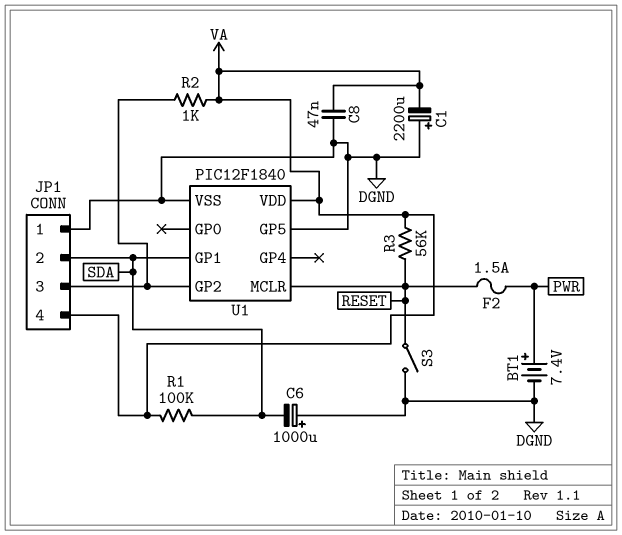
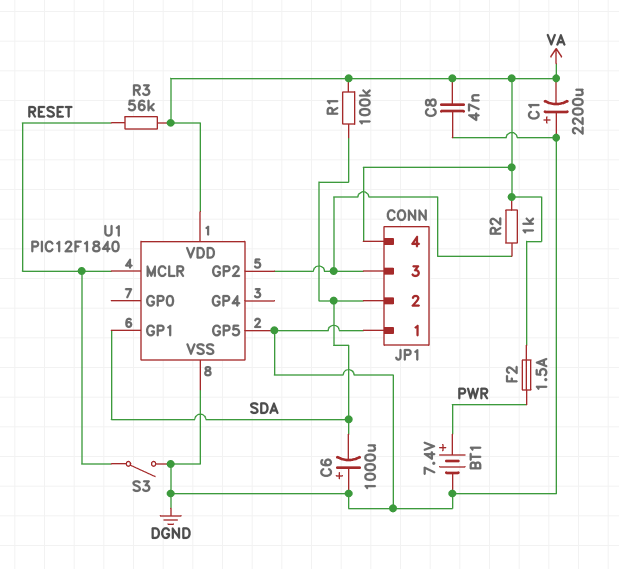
F2: 1.5A (PWR, RESET) -> 1.5A (PWR, VA)

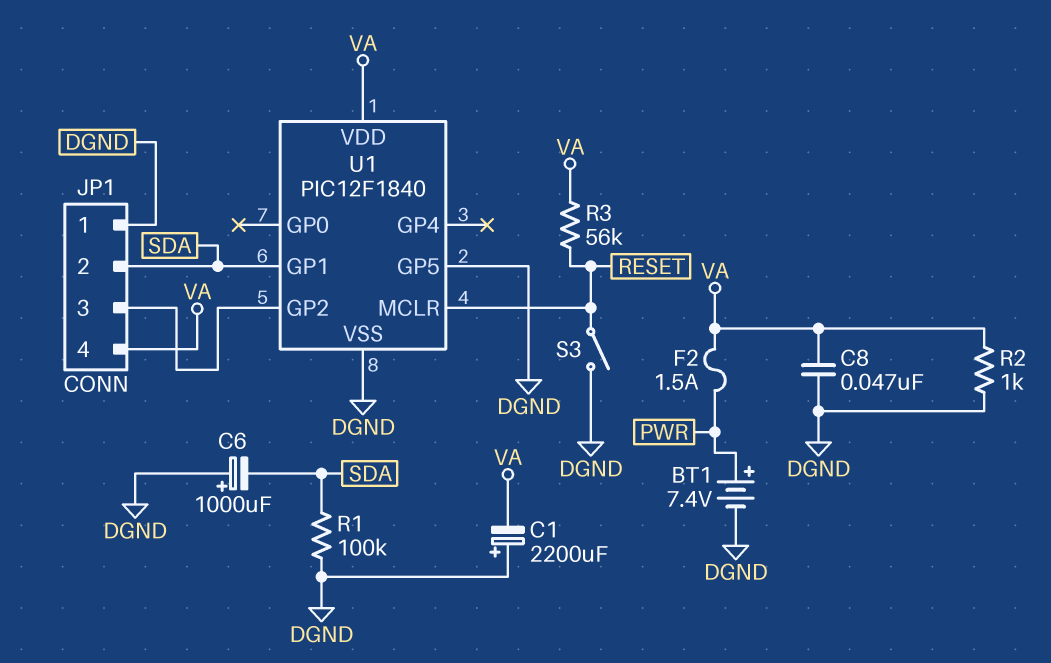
R1: 100k (SDA, VA) -> 100k (DGND, SDA)
R2: 1k (JP1/3, VA) -> 1k (DGND, VA)

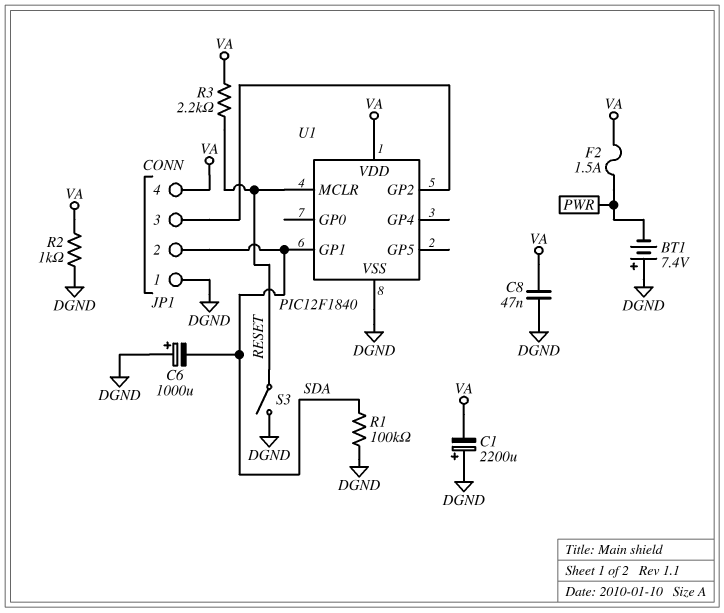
BT1: 7.4V (plus PWR, minus DGND) -> 7.4V (plus DGND, minus PWR)
R3: 56k (RESET, VA) -> 2.2k (RESET, VA)
U1 pin GP5: DGND -> none

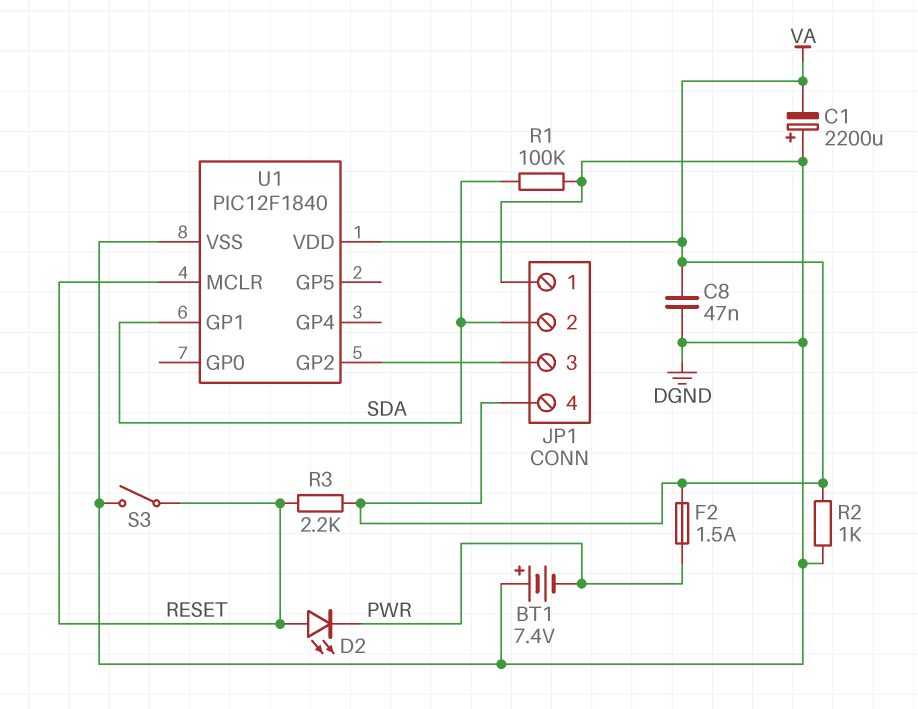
C6: 1000uF (plus DGND, minus SDA) -> none
D2: none -> LED (A RESET, K PWR)

